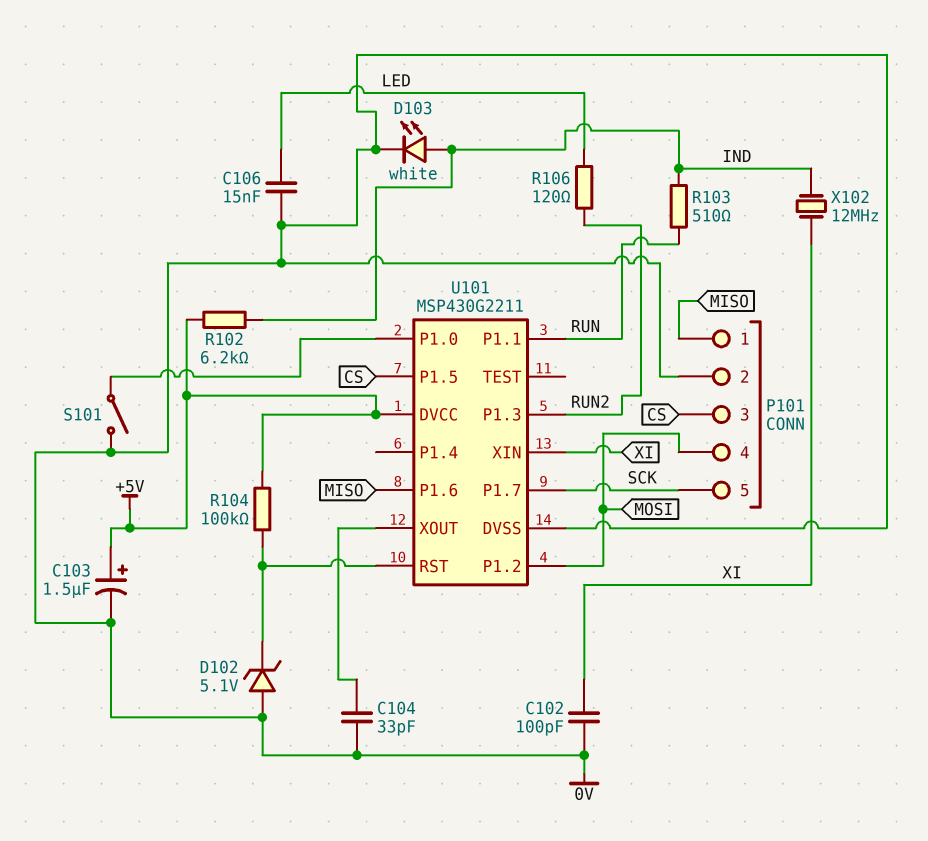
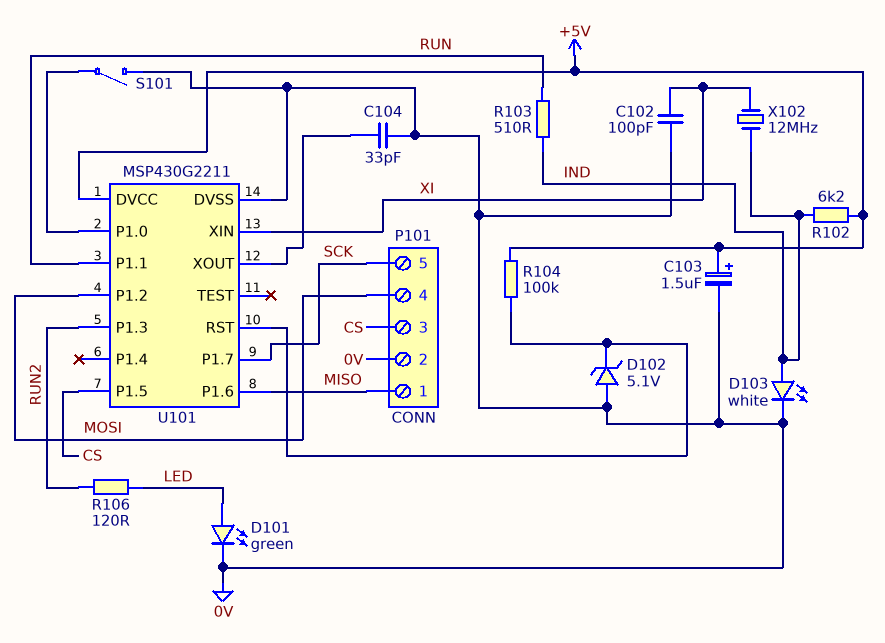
C106: 15nF (0V, LED) -> none
D101: none -> LED green (A LED, K 0V)

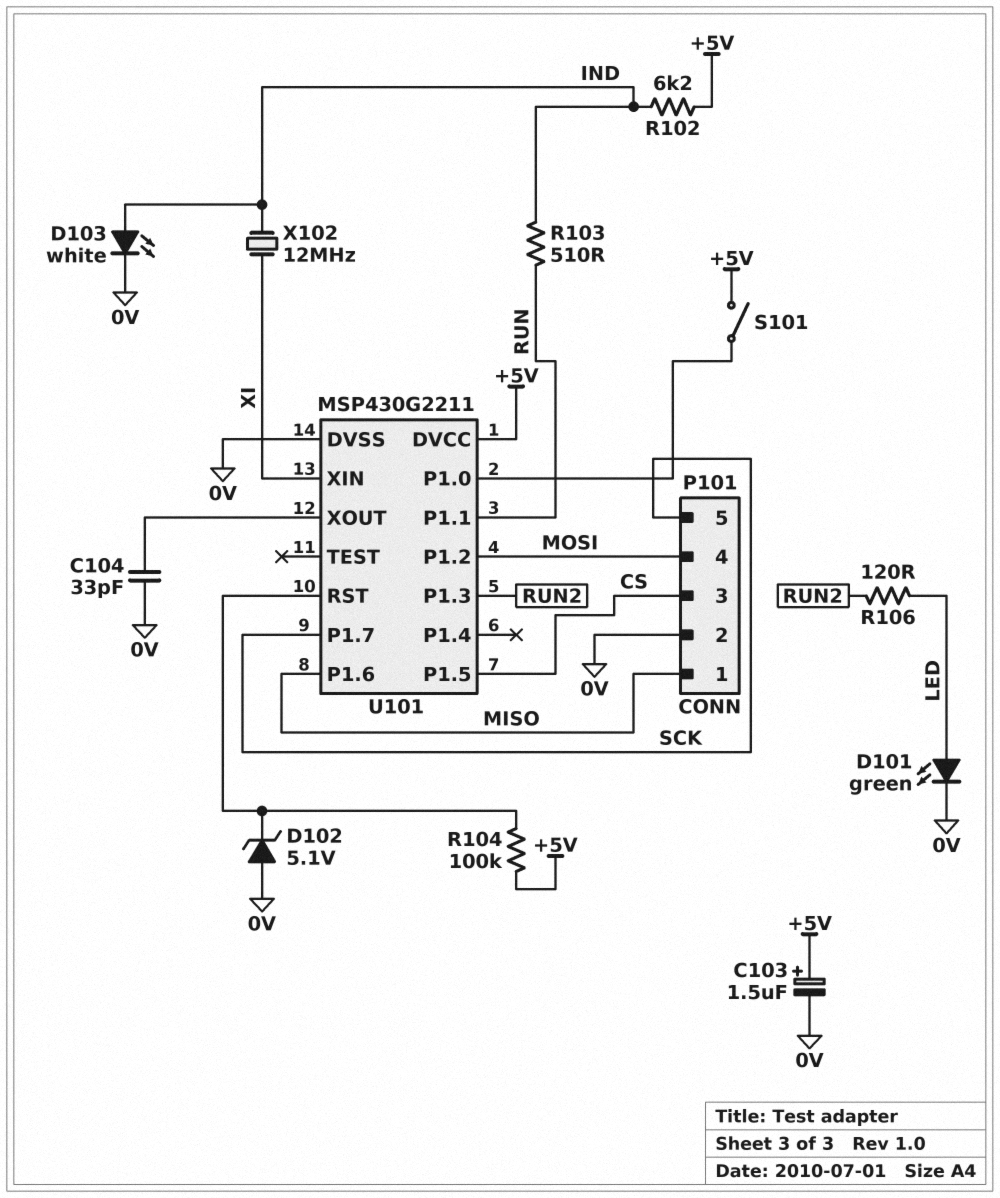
C102: 100pF (0V, XI) -> none
S101: switch (0V, U101/P1.0) -> switch (+5V, U101/P1.0)

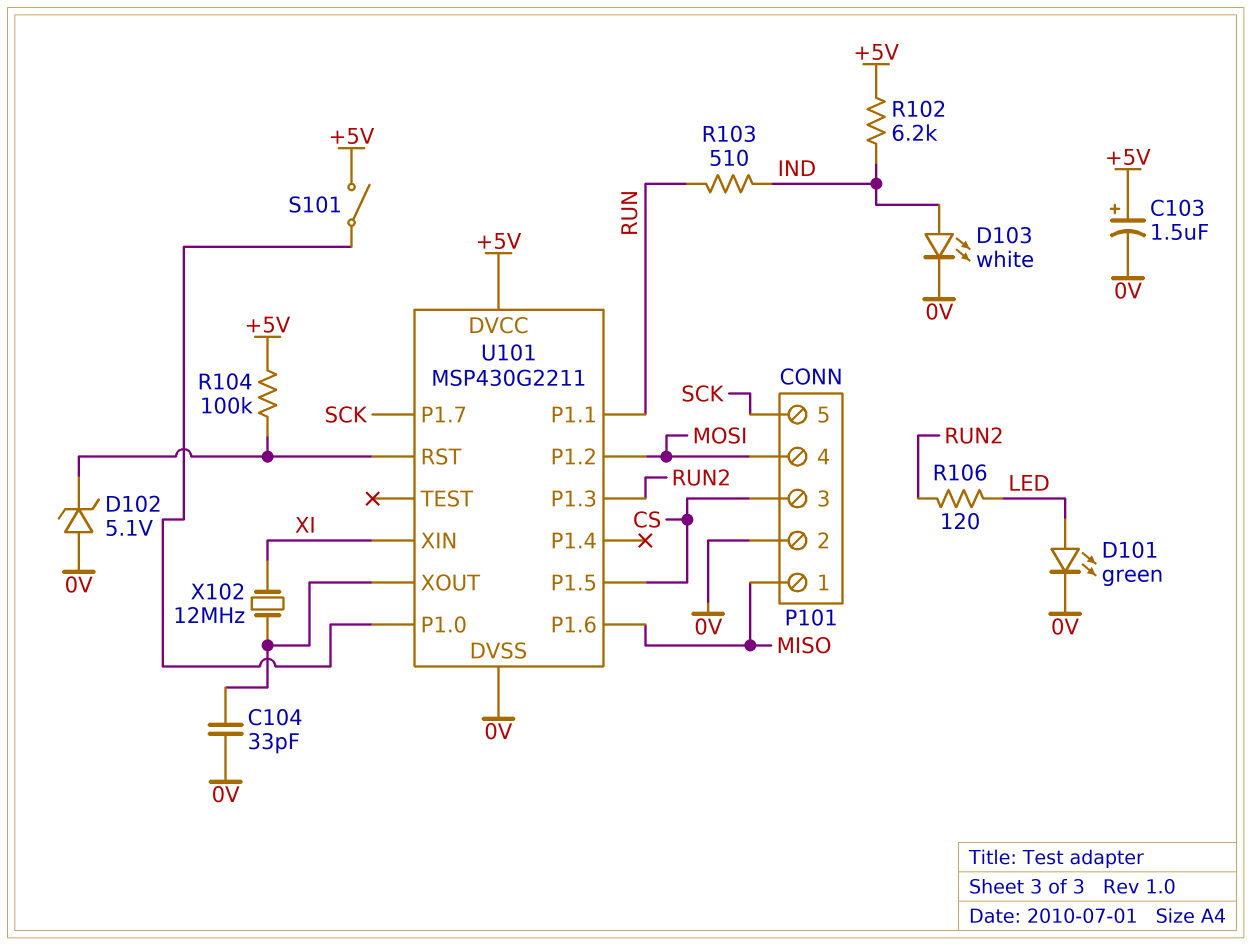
X102: 12MHz (IND, XI) -> 12MHz (U101/XOUT, XI)

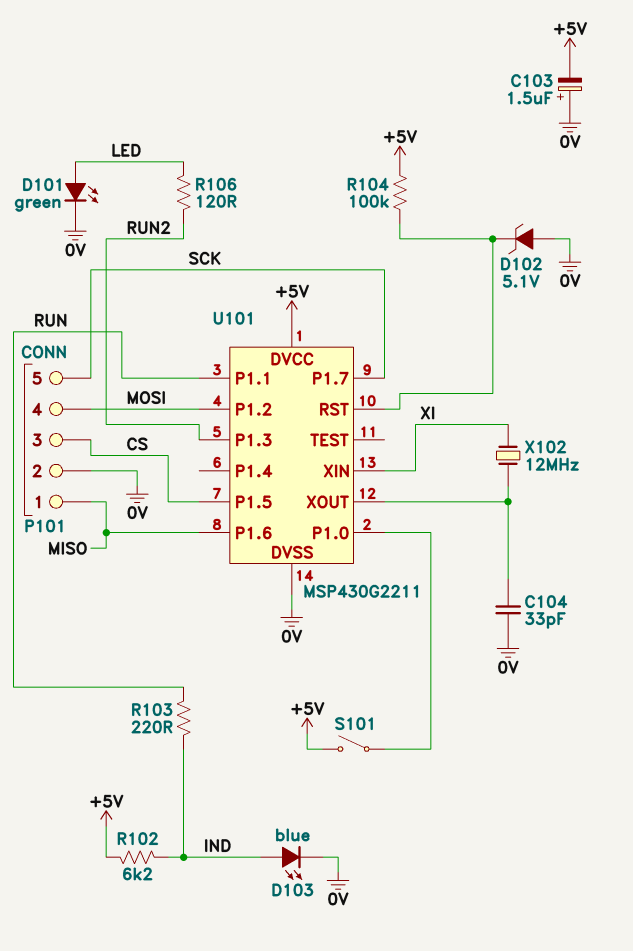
C103: 1.5uF (plus +5V, minus 0V) -> 1.5uF (plus 0V, minus +5V)
D103: LED white (A IND, K 0V) -> LED blue (A IND, K 0V)
R103: 510 (IND, RUN) -> 220 (IND, RUN)

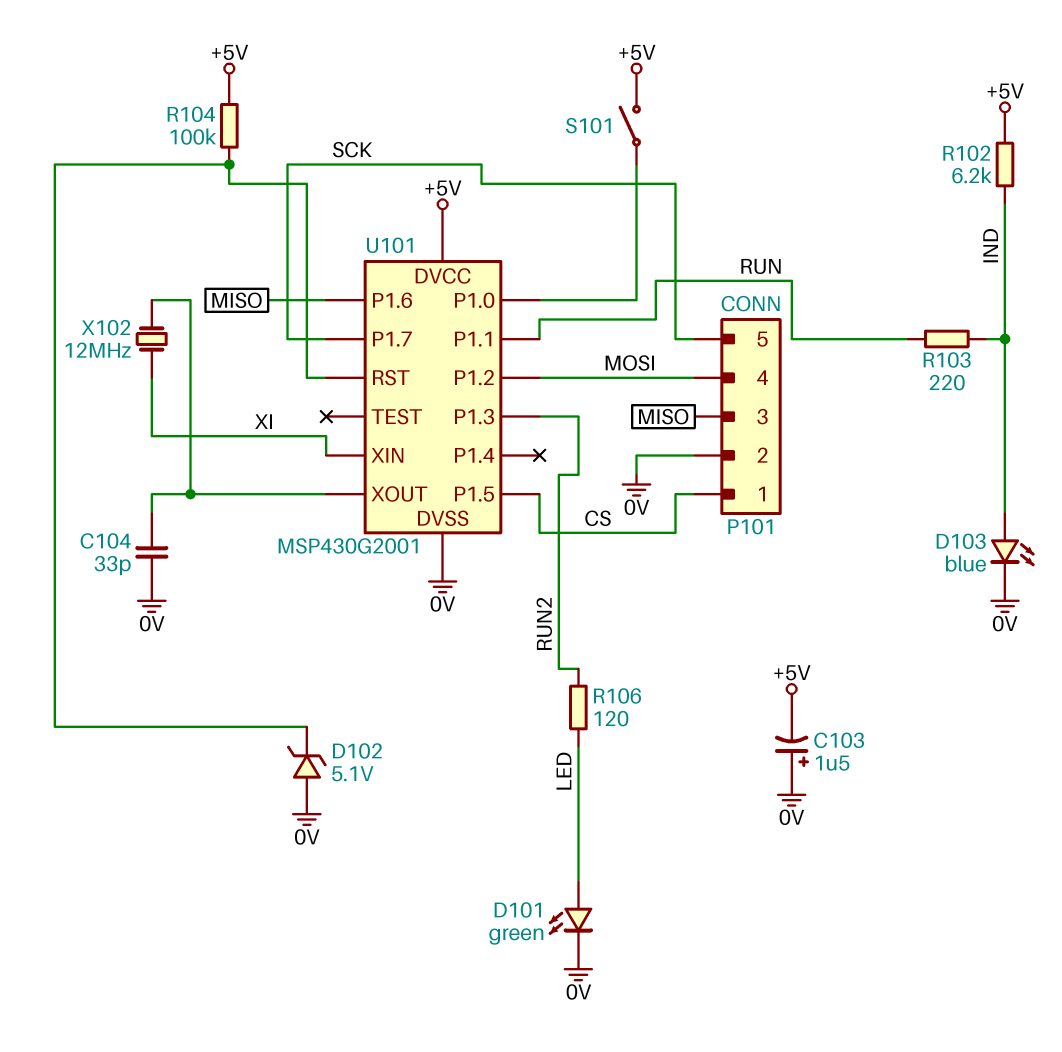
P101 pin 1: MISO -> CS
P101 pin 3: CS -> MISO
U101: MSP430G2211 -> MSP430G2001

